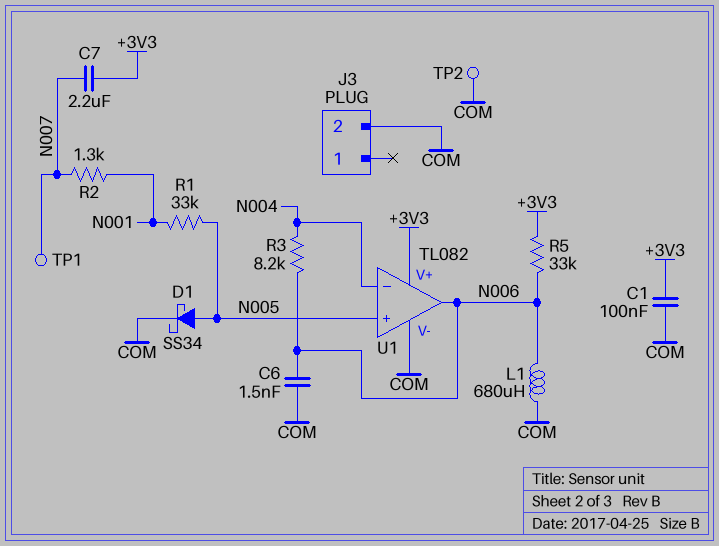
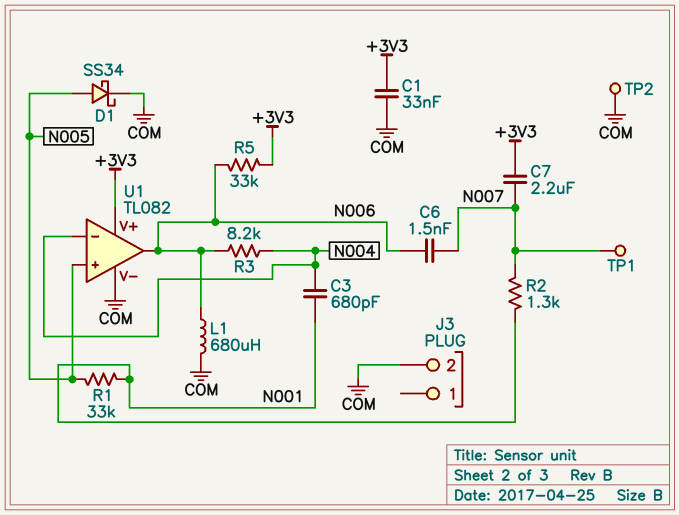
C1: 100nF (+3V3, COM) -> 33nF (+3V3, COM)
C3: none -> 680pF (N001, N004)
C6: 1.5nF (COM, N006) -> 1.5nF (N006, N007)

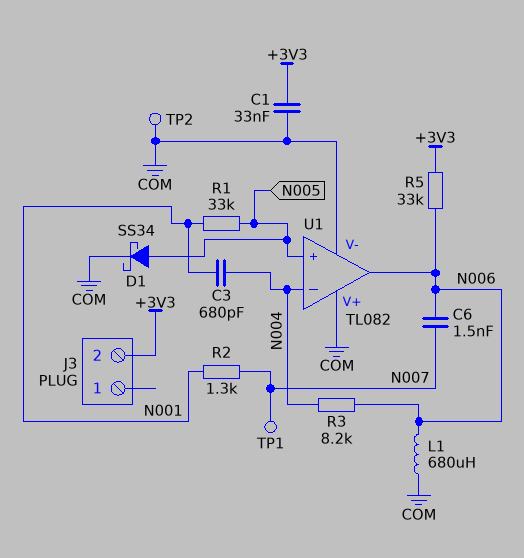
C7: 2.2uF (+3V3, N007) -> none
J3 pin 2: COM -> +3V3
U1 pin V+: +3V3 -> COM

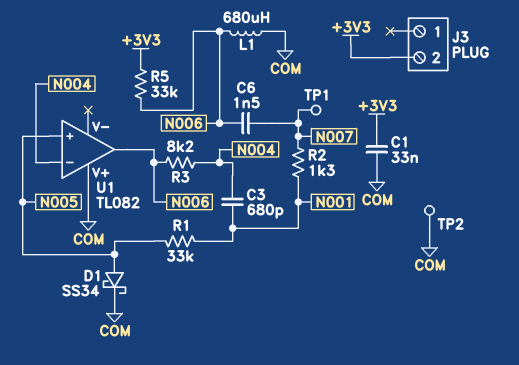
U1 pin V-: COM -> none

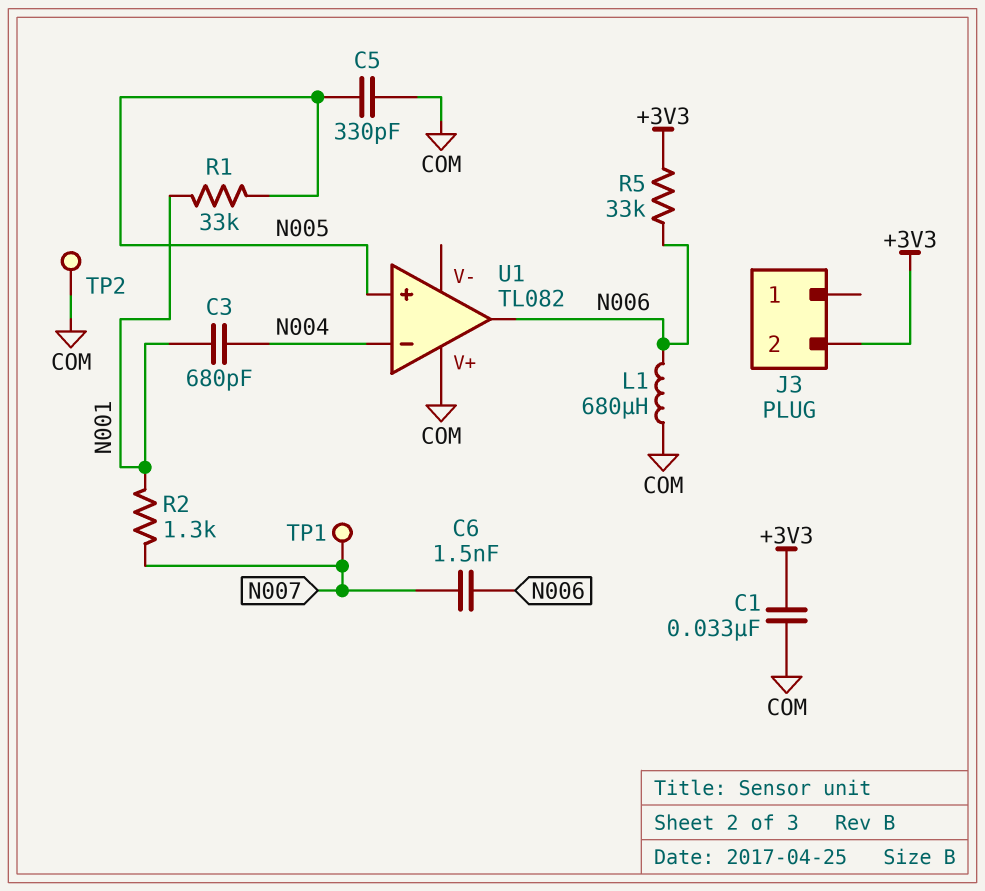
C5: none -> 330pF (COM, N005)
D1: schottky SS34 (A N005, K COM) -> none
R3: 8.2k (N004, N006) -> none

